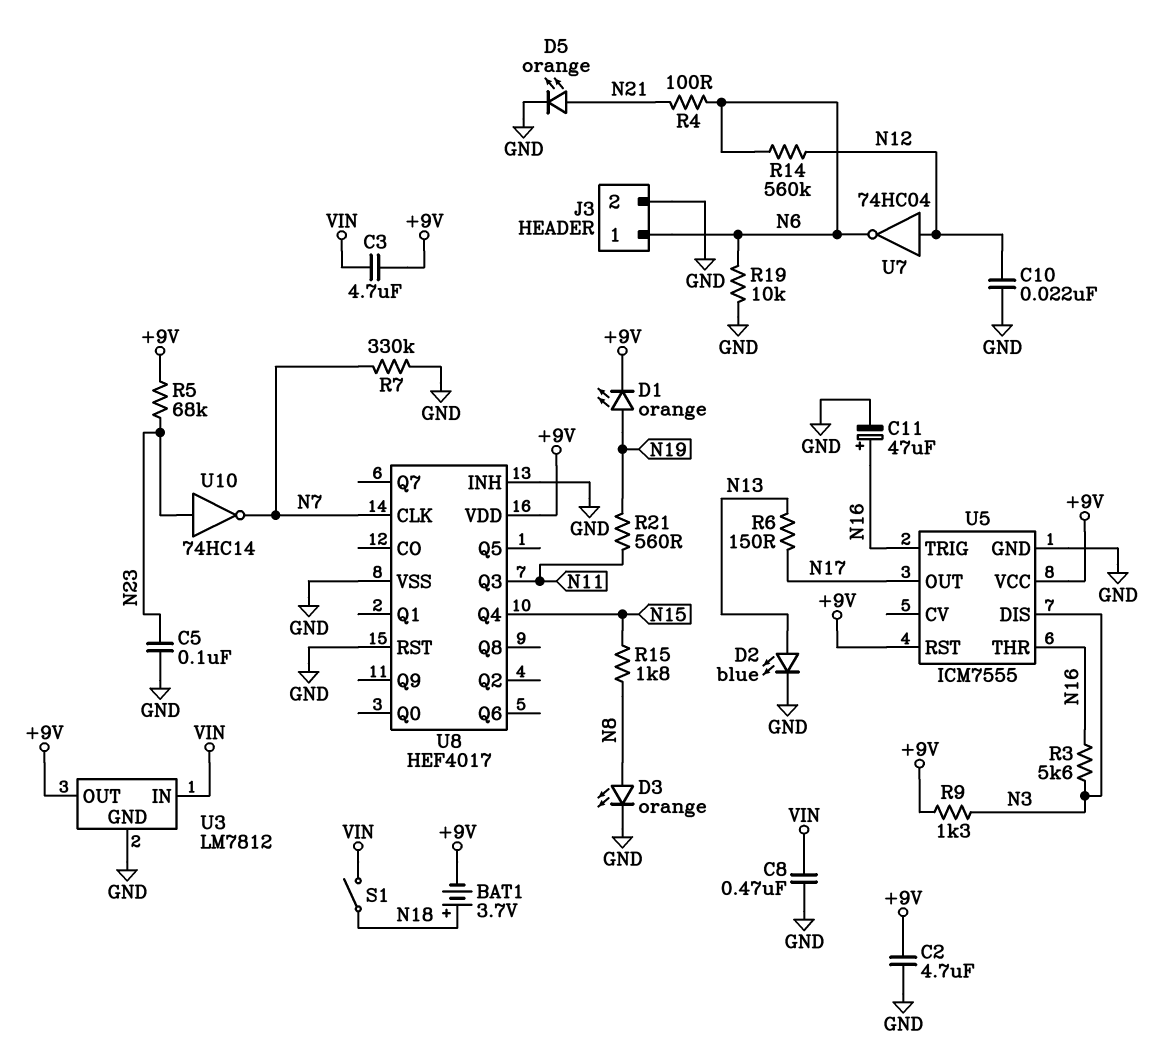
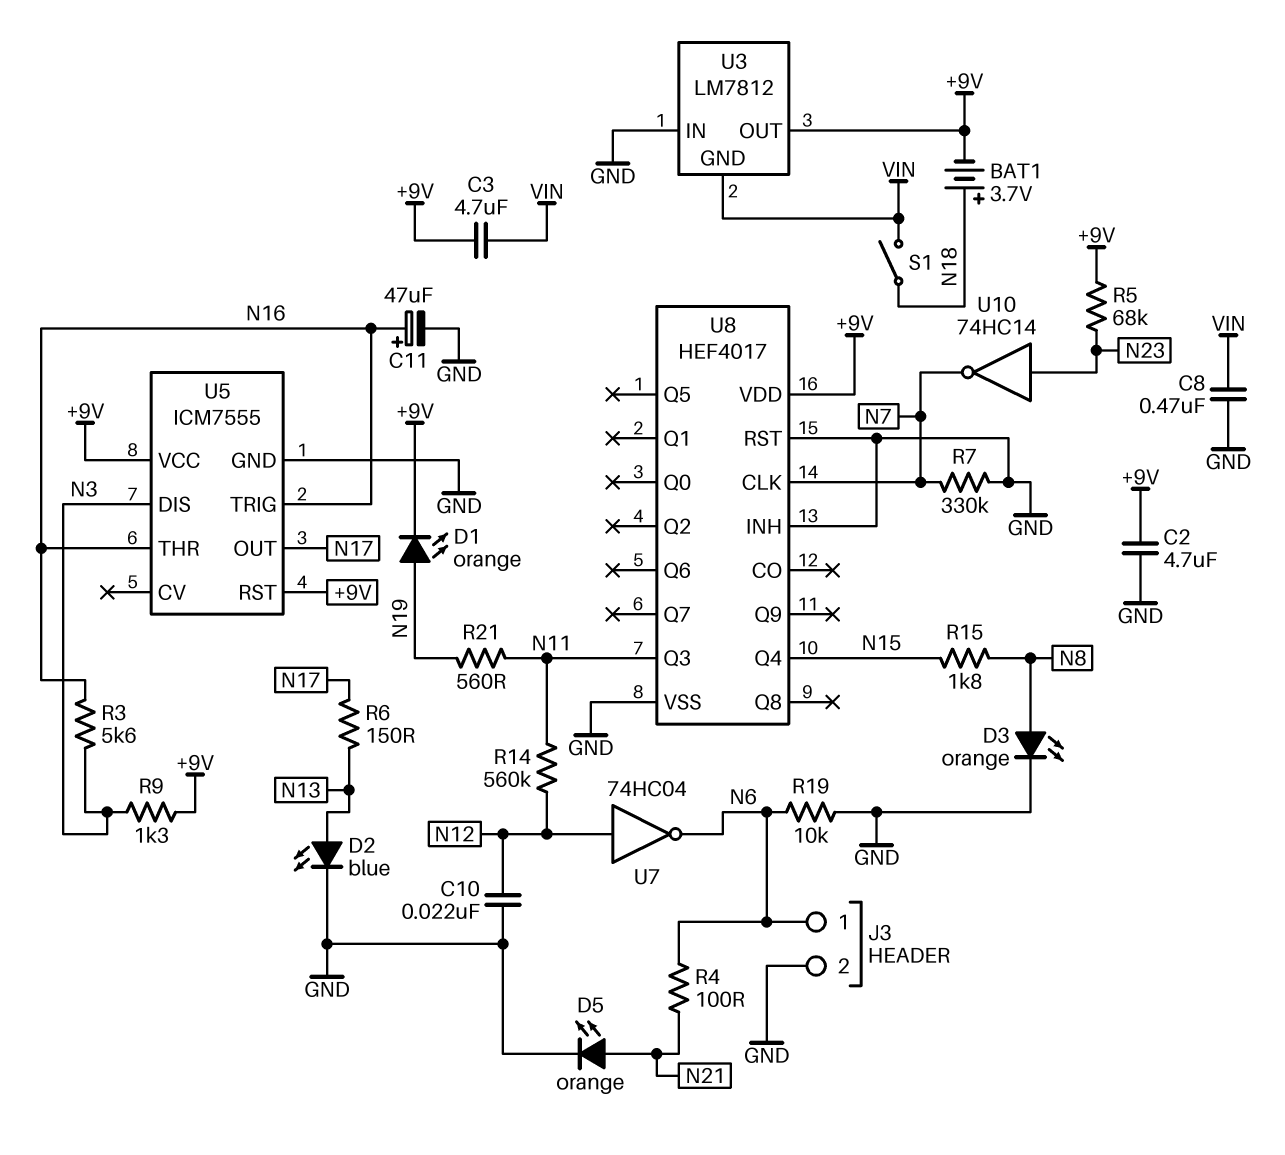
C5: 100nF (GND, N23) -> none
R14: 560k (N6, N12) -> 560k (N11, N12)
U3 pin GND: GND -> VIN
U3 pin IN: VIN -> GND

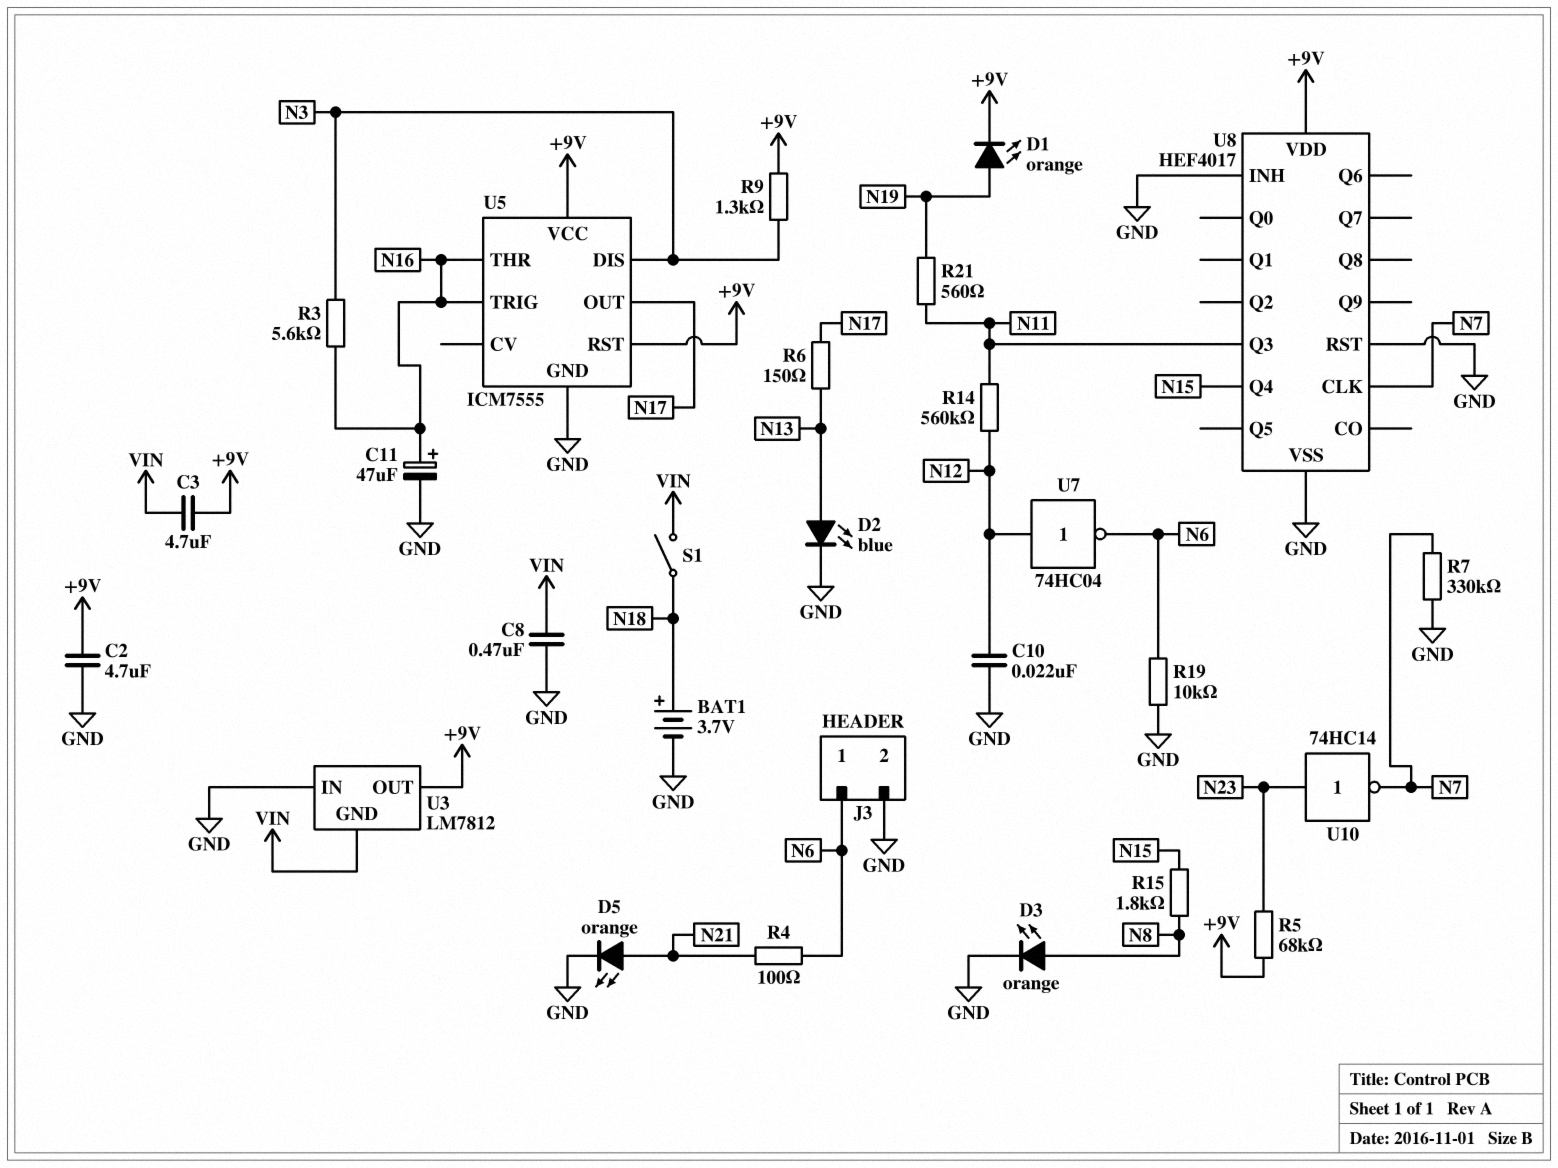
BAT1: 3.7V (plus N18, minus +9V) -> 3.7V (plus N18, minus GND)

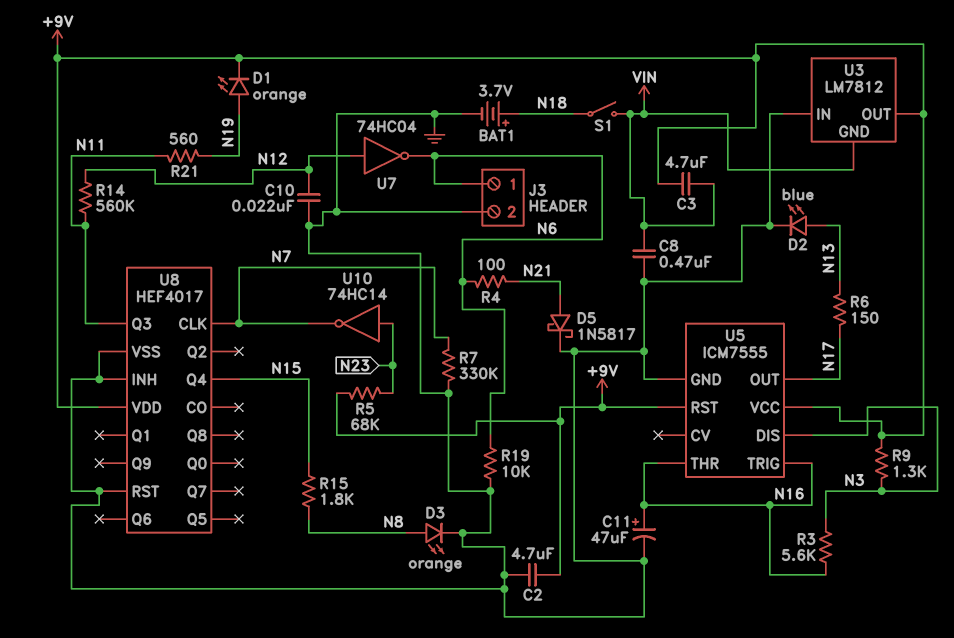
D5: LED orange (A N21, K GND) -> schottky 1N5817 (A N21, K GND)

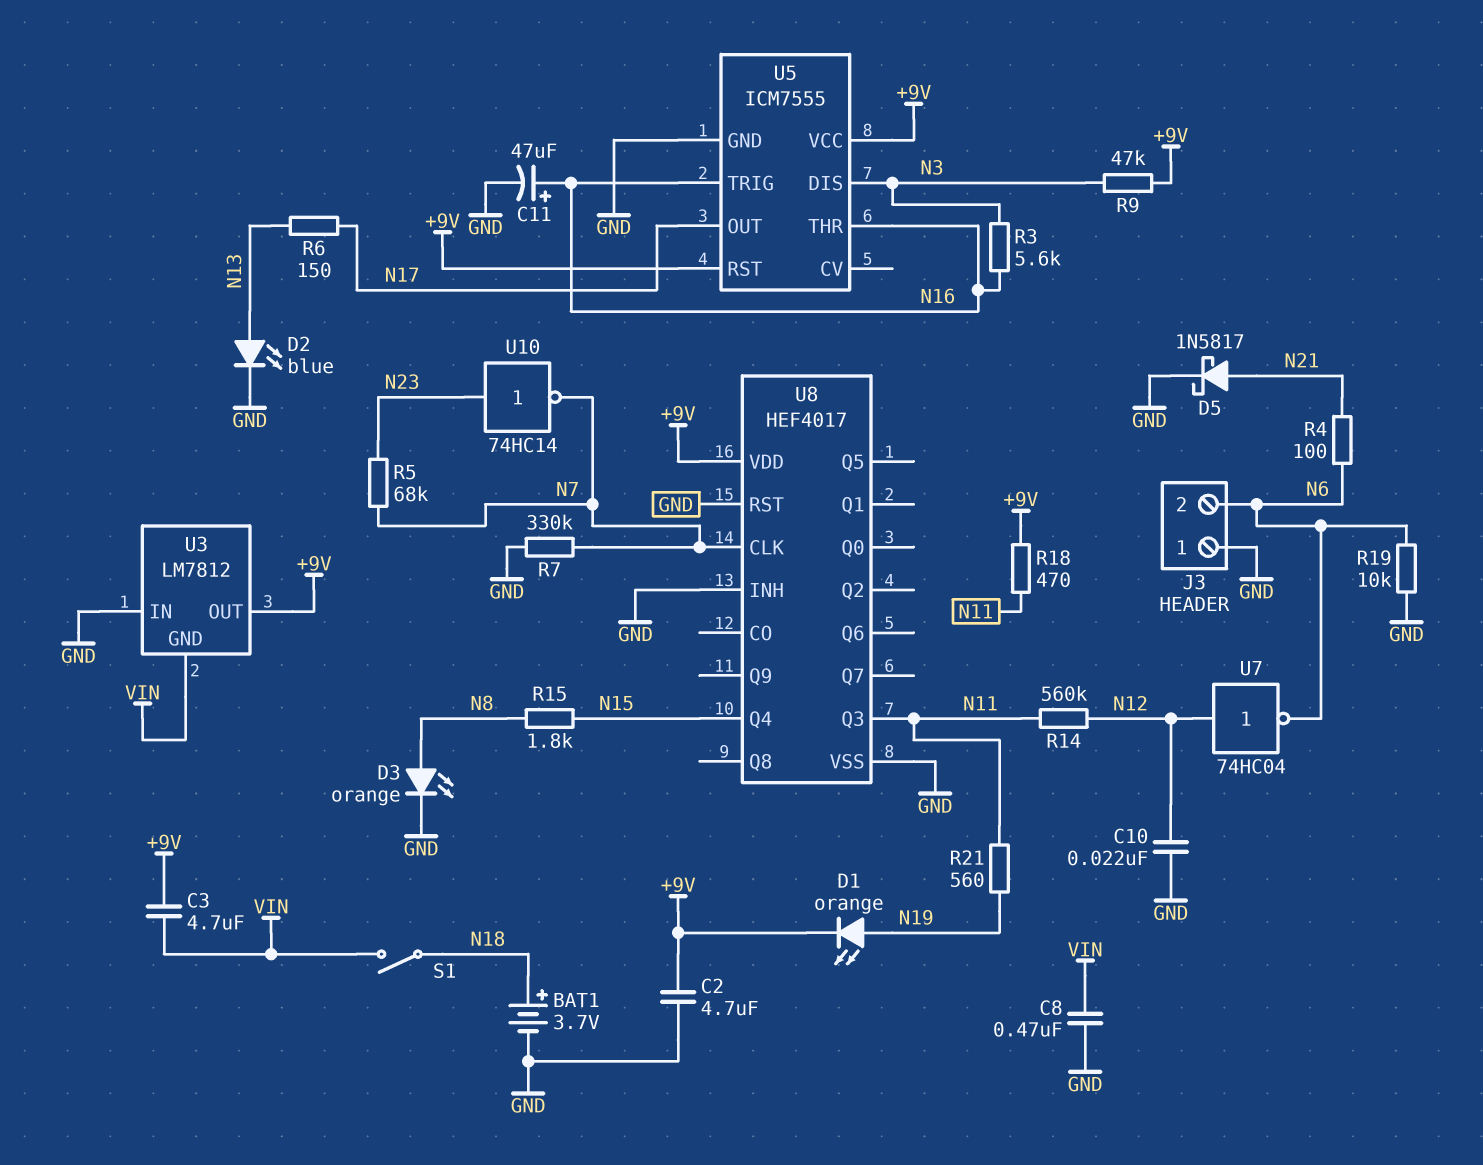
J3 pin 1: N6 -> GND
J3 pin 2: GND -> N6
R5: 68k (+9V, N23) -> 68k (N7, N23)
R9: 1.3k (+9V, N3) -> 47k (+9V, N3)
R18: none -> 470 (+9V, N11)

